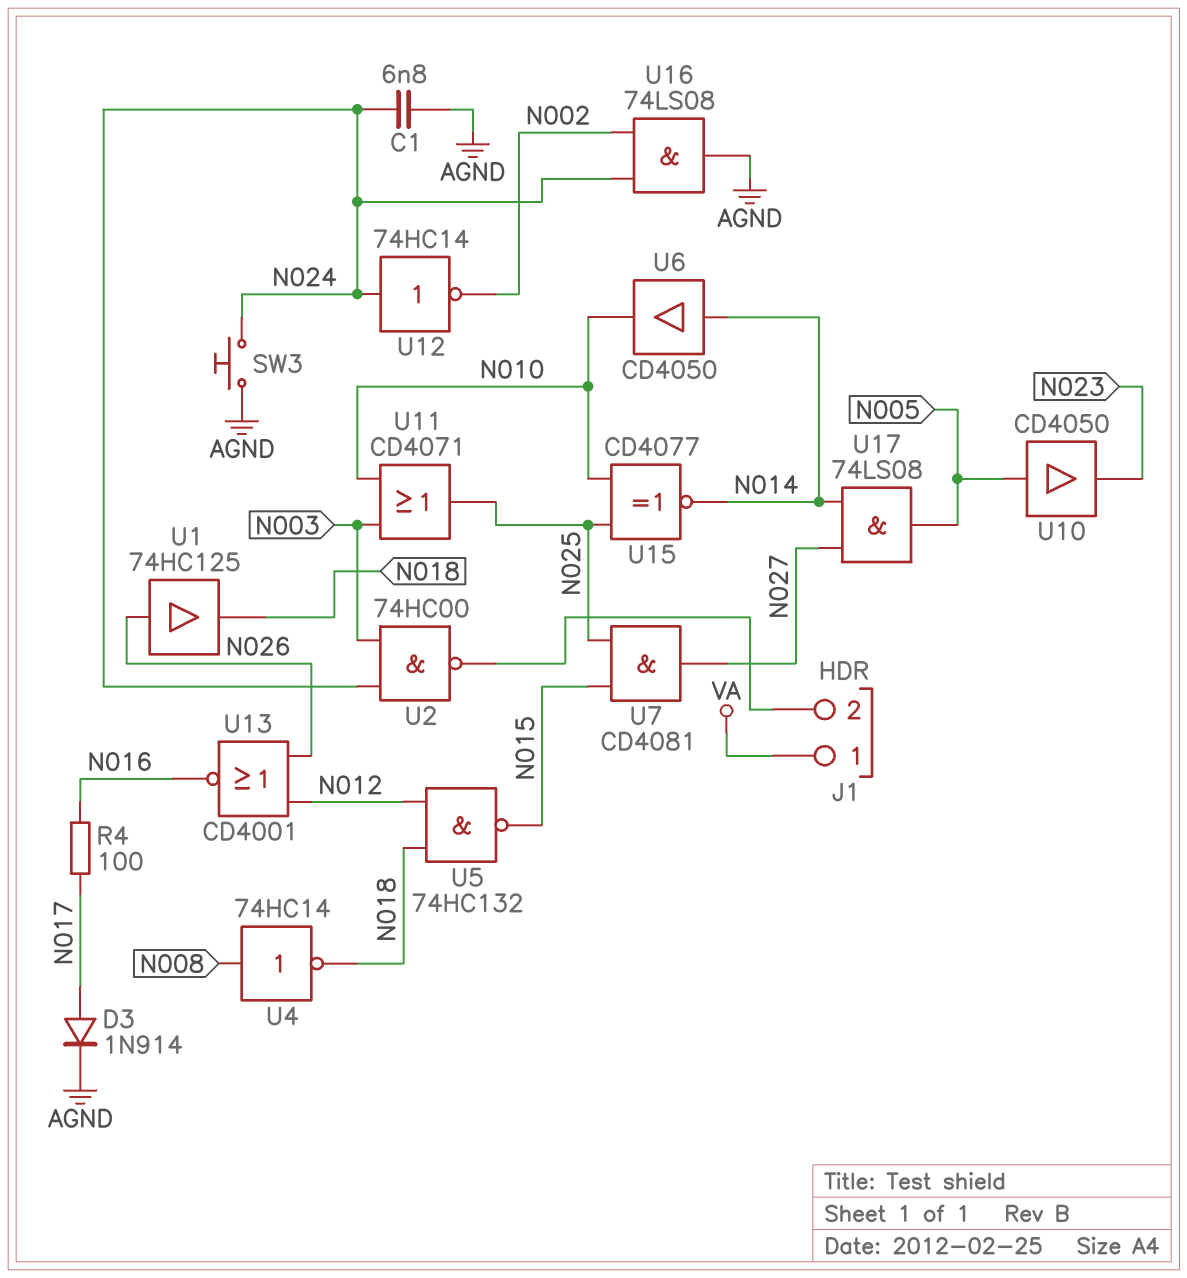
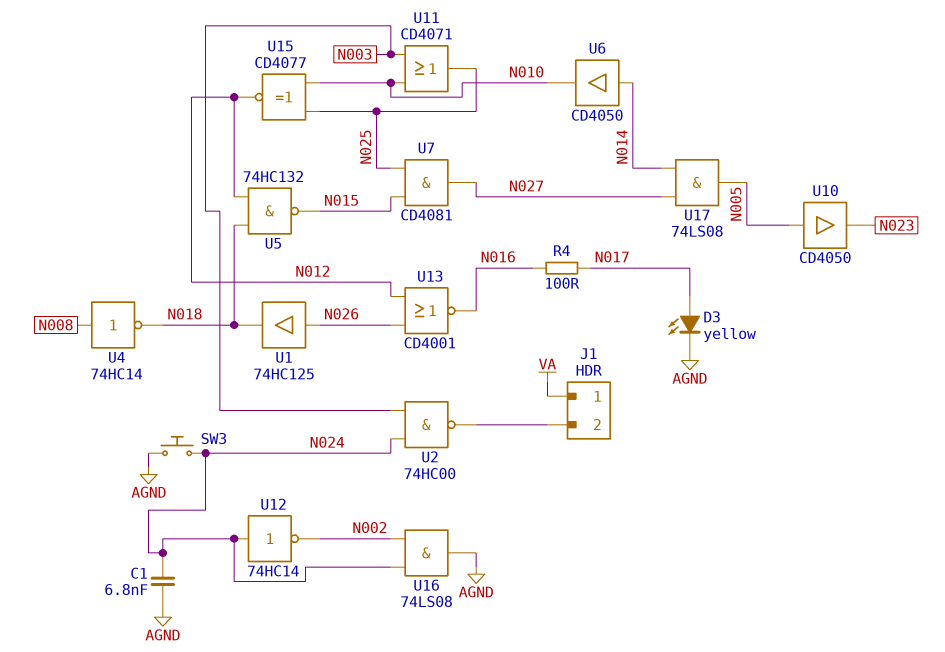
D3: diode 1N914 (A N017, K AGND) -> LED yellow (A N017, K AGND)
U15: XNOR CD4077 (in N010, in N025, out N014) -> XNOR CD4077 (in N010, in N025, out N012)

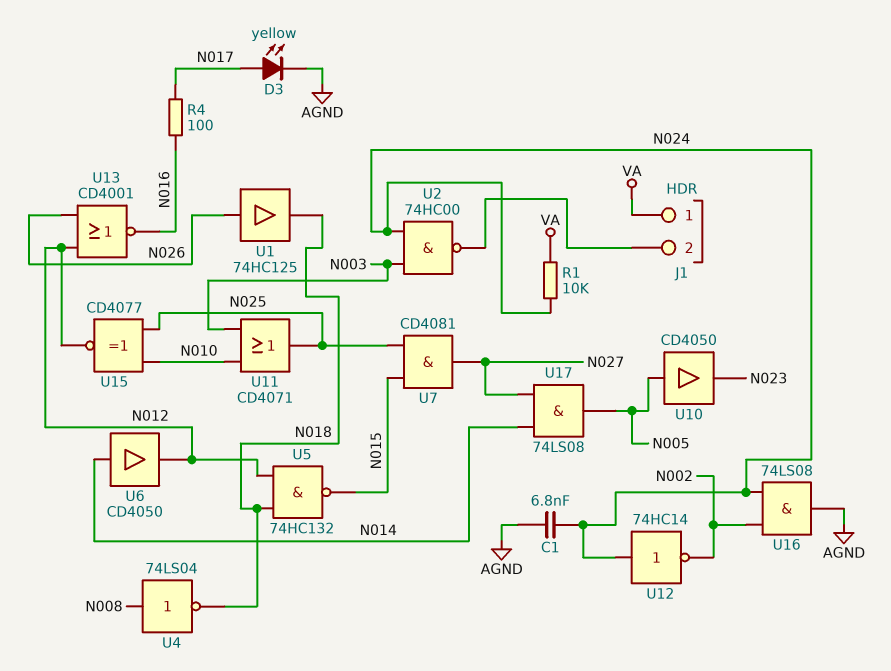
R1: none -> 10k (N024, VA)
SW3: button (AGND, N024) -> none
U4: NOT 74HC14 (in N008, out N018) -> NOT 74LS04 (in N008, out N018)
U6: buffer CD4050 (in N014, out N010) -> buffer CD4050 (in N014, out N012)

